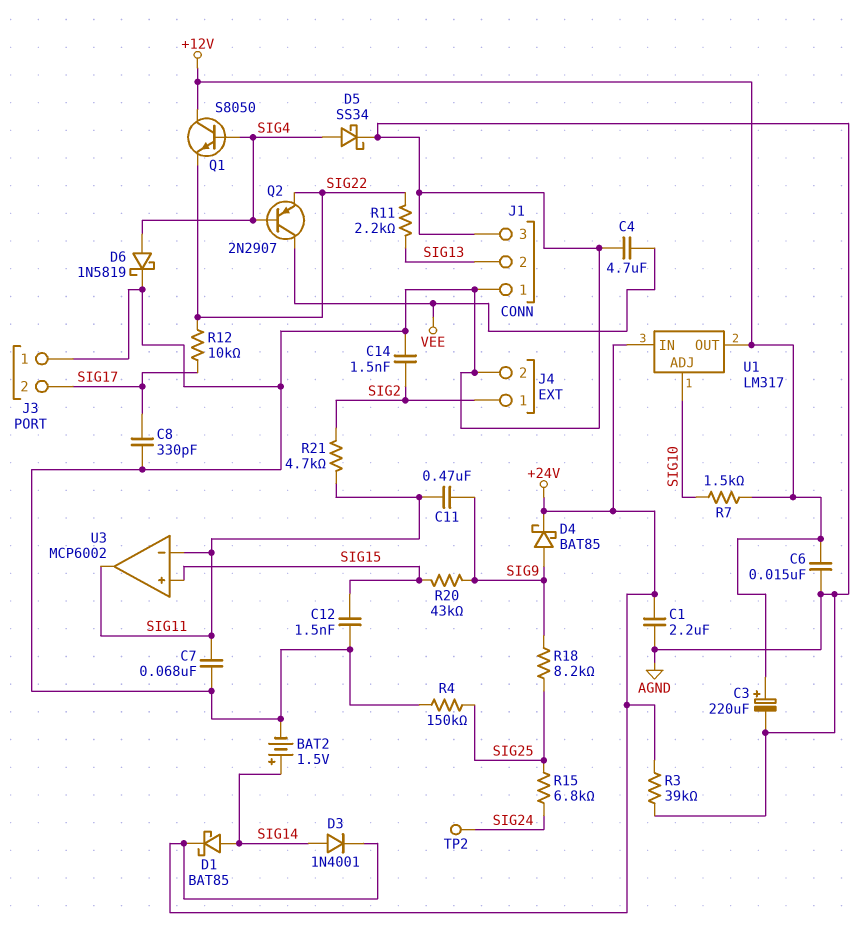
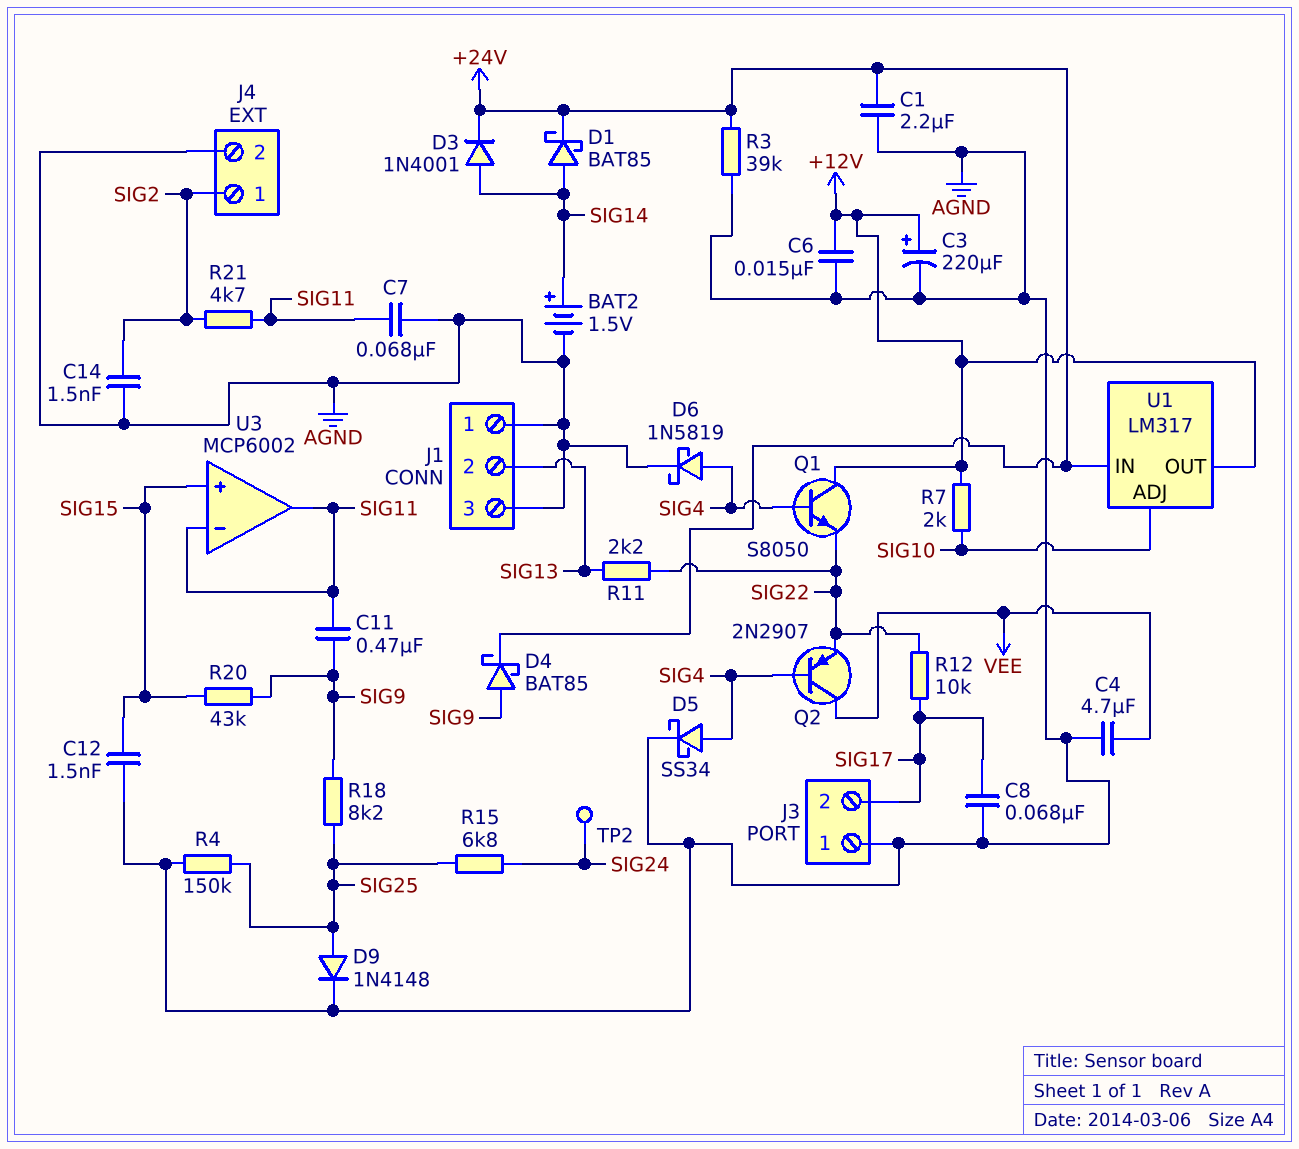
C8: 330pF (AGND, SIG17) -> 68nF (AGND, SIG17)
D9: none -> diode 1N4148 (A SIG25, K AGND)
R7: 1.5k (+12V, SIG10) -> 2k (+12V, SIG10)

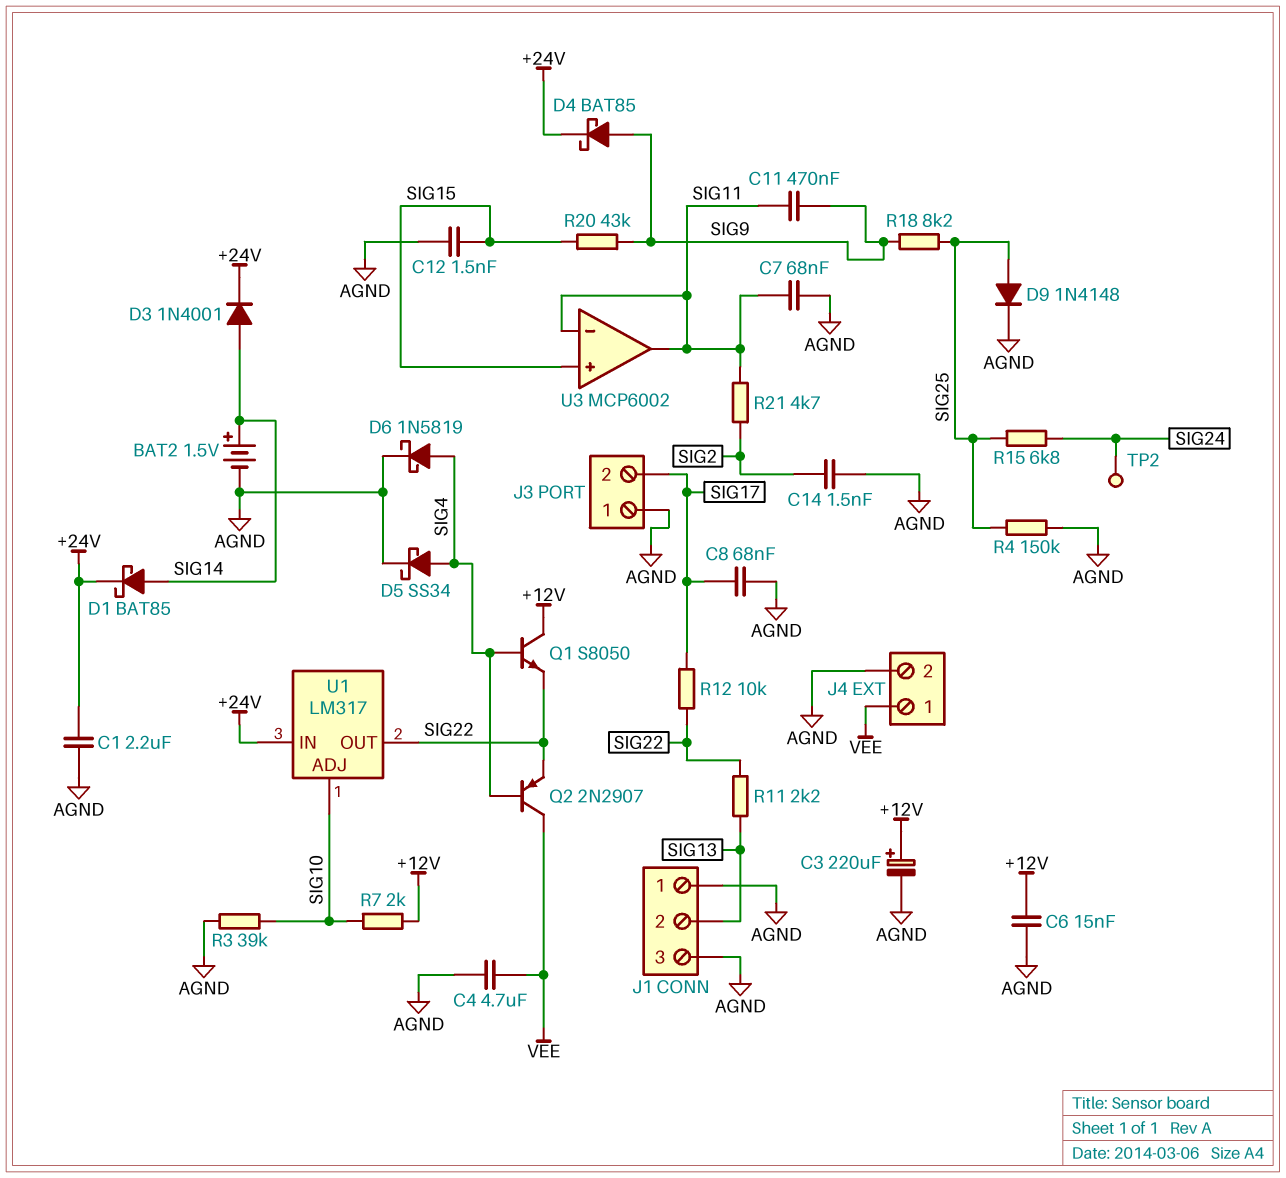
J4 pin 1: SIG2 -> VEE
R3: 39k (+24V, AGND) -> 39k (AGND, SIG10)
U1 pin OUT: +12V -> SIG22

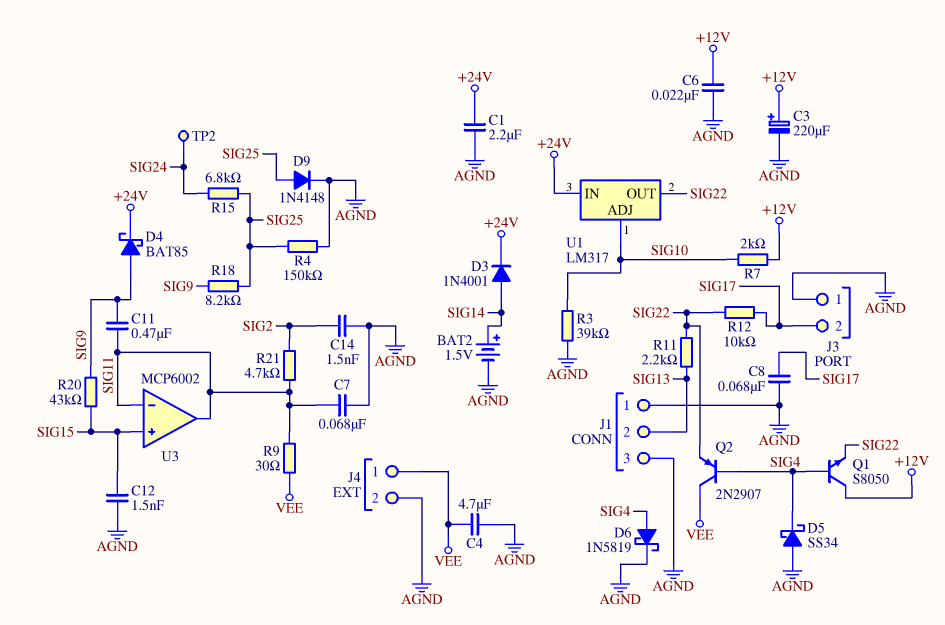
C6: 15nF (+12V, AGND) -> 22nF (+12V, AGND)
D1: schottky BAT85 (A SIG14, K +24V) -> none
D5: schottky SS34 (A SIG4, K AGND) -> schottky SS34 (A AGND, K SIG4)
R9: none -> 30 (SIG11, VEE)

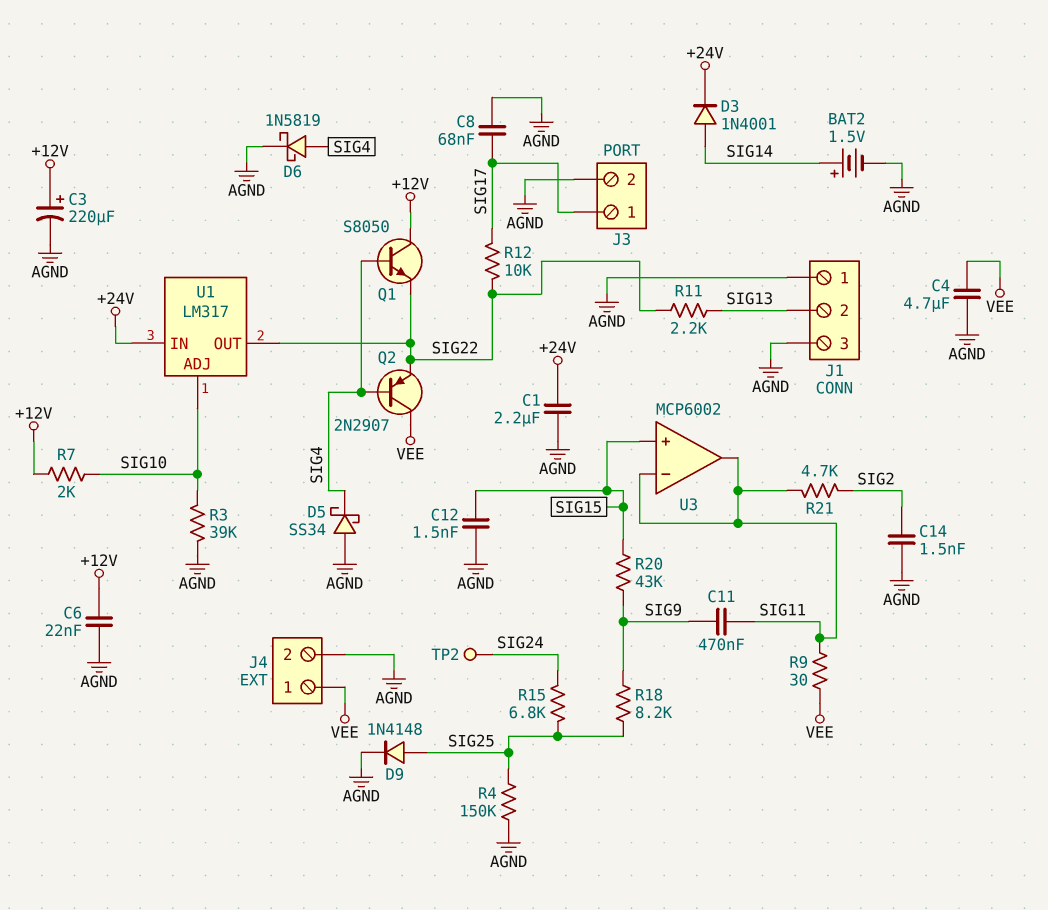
C7: 68nF (AGND, SIG11) -> none
D4: schottky BAT85 (A SIG9, K +24V) -> none
J3 pin 1: AGND -> SIG17
J3 pin 2: SIG17 -> AGND

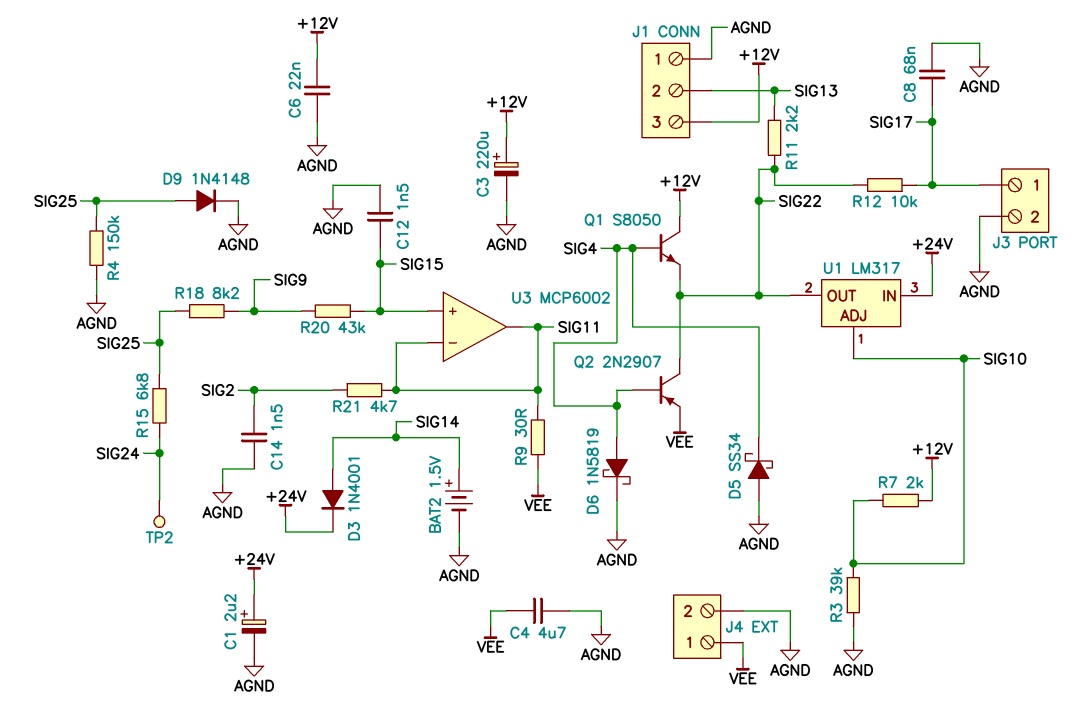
C1: 2.2uF (+24V, AGND) -> 2.2uF (plus +24V, minus AGND)
C11: 470nF (SIG9, SIG11) -> none
J1 pin 3: AGND -> +12V
Q2: PNP 2N2907 (B SIG4, C VEE, E SIG22) -> PNP 2N2907 (B SIG4, C SIG22, E VEE)

